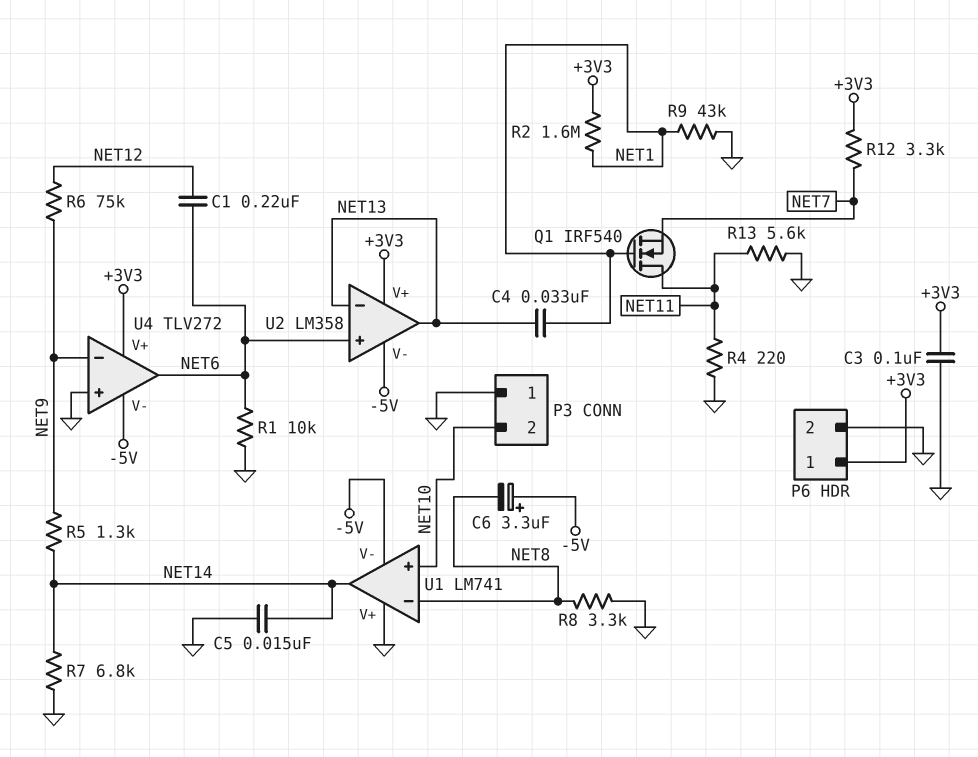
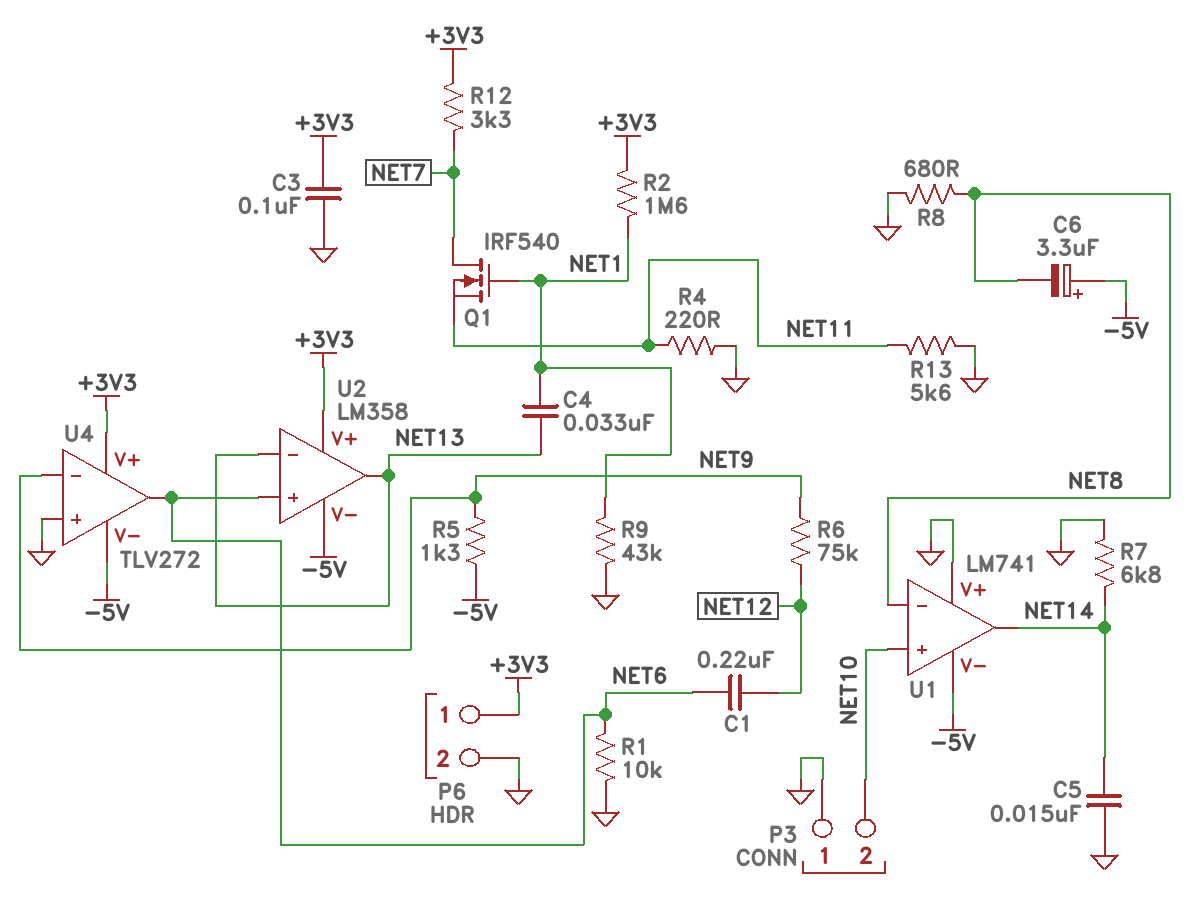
Q1: NMOS IRF540 (G NET1, D NET11, S NET7) -> NMOS IRF540 (G NET1, D NET7, S NET11)
R5: 1.3k (NET9, NET14) -> 1.3k (-5V, NET9)
R8: 3.3k (GND, NET8) -> 680 (GND, NET8)

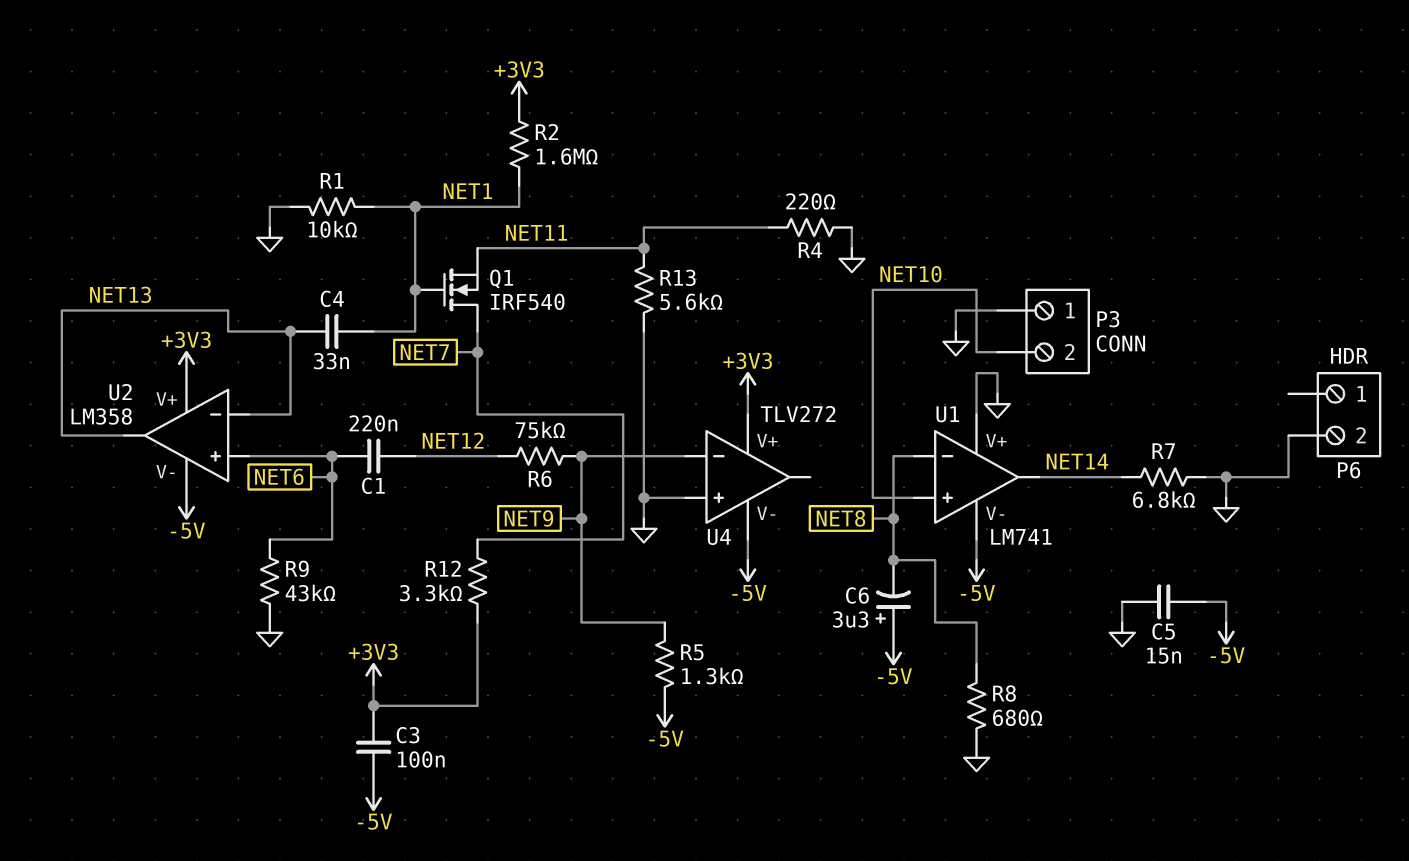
C3: 100nF (+3V3, GND) -> 100nF (+3V3, -5V)
C5: 15nF (GND, NET14) -> 15nF (-5V, GND)
P6 pin 1: +3V3 -> none
R1: 10k (GND, NET6) -> 10k (GND, NET1)
R9: 43k (GND, NET1) -> 43k (GND, NET6)
U4 pin out: NET6 -> none

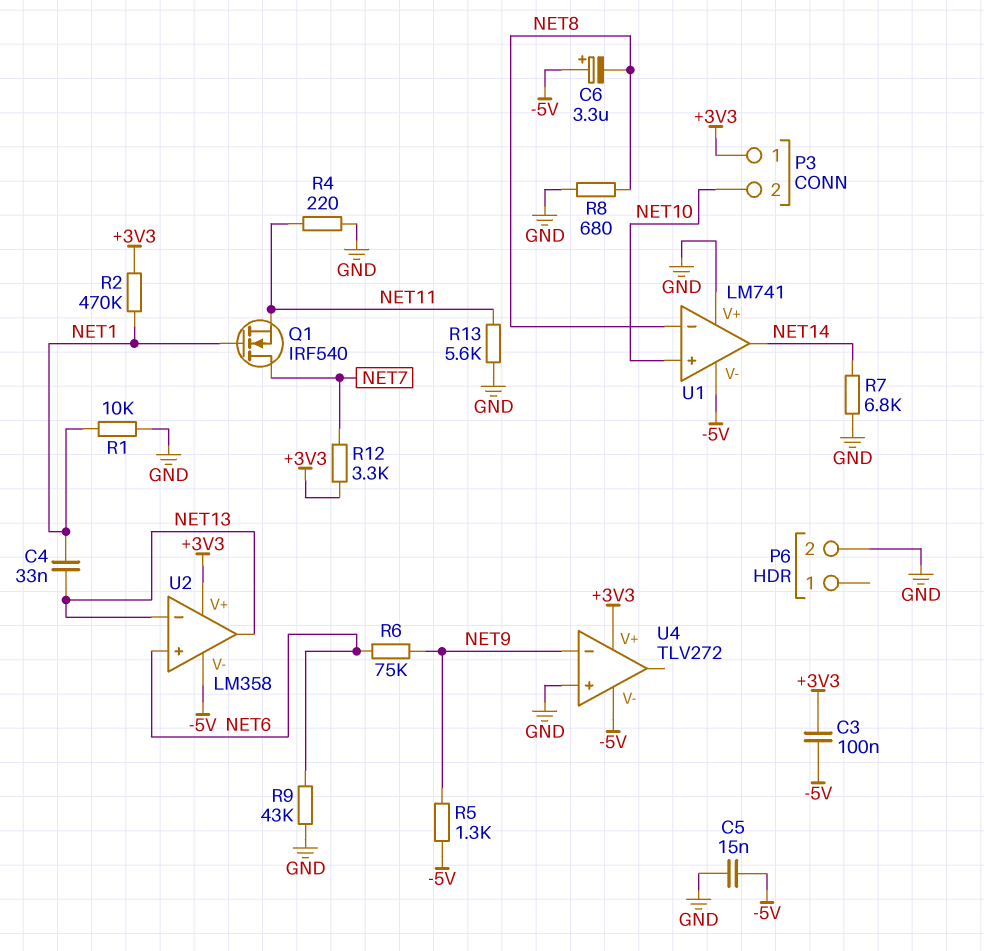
C1: 220nF (NET6, NET12) -> none
P3 pin 1: GND -> +3V3
R2: 1.6M (+3V3, NET1) -> 470k (+3V3, NET1)
R6: 75k (NET9, NET12) -> 75k (NET6, NET9)

